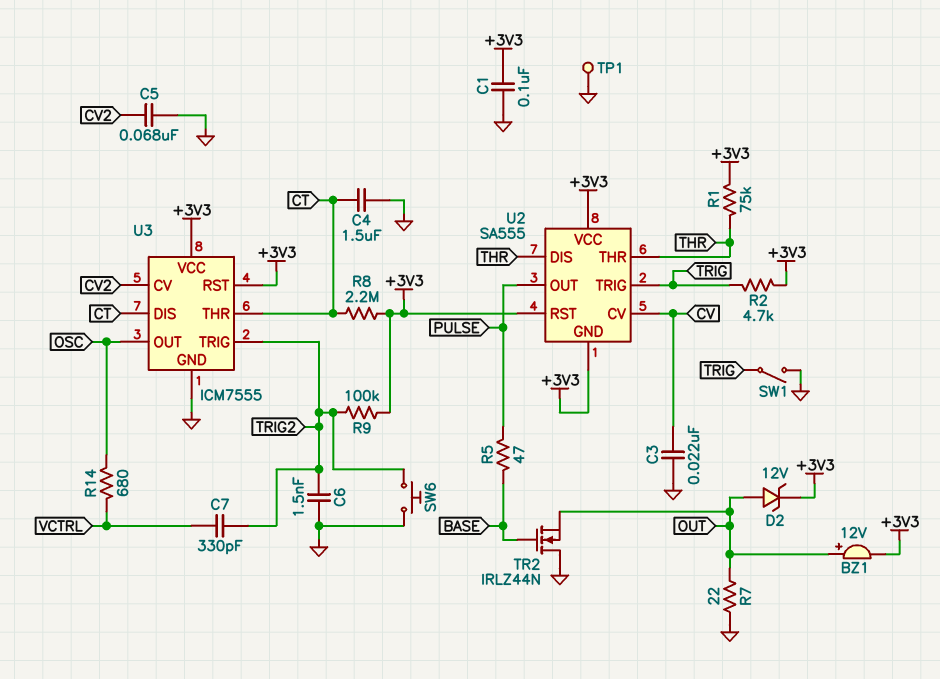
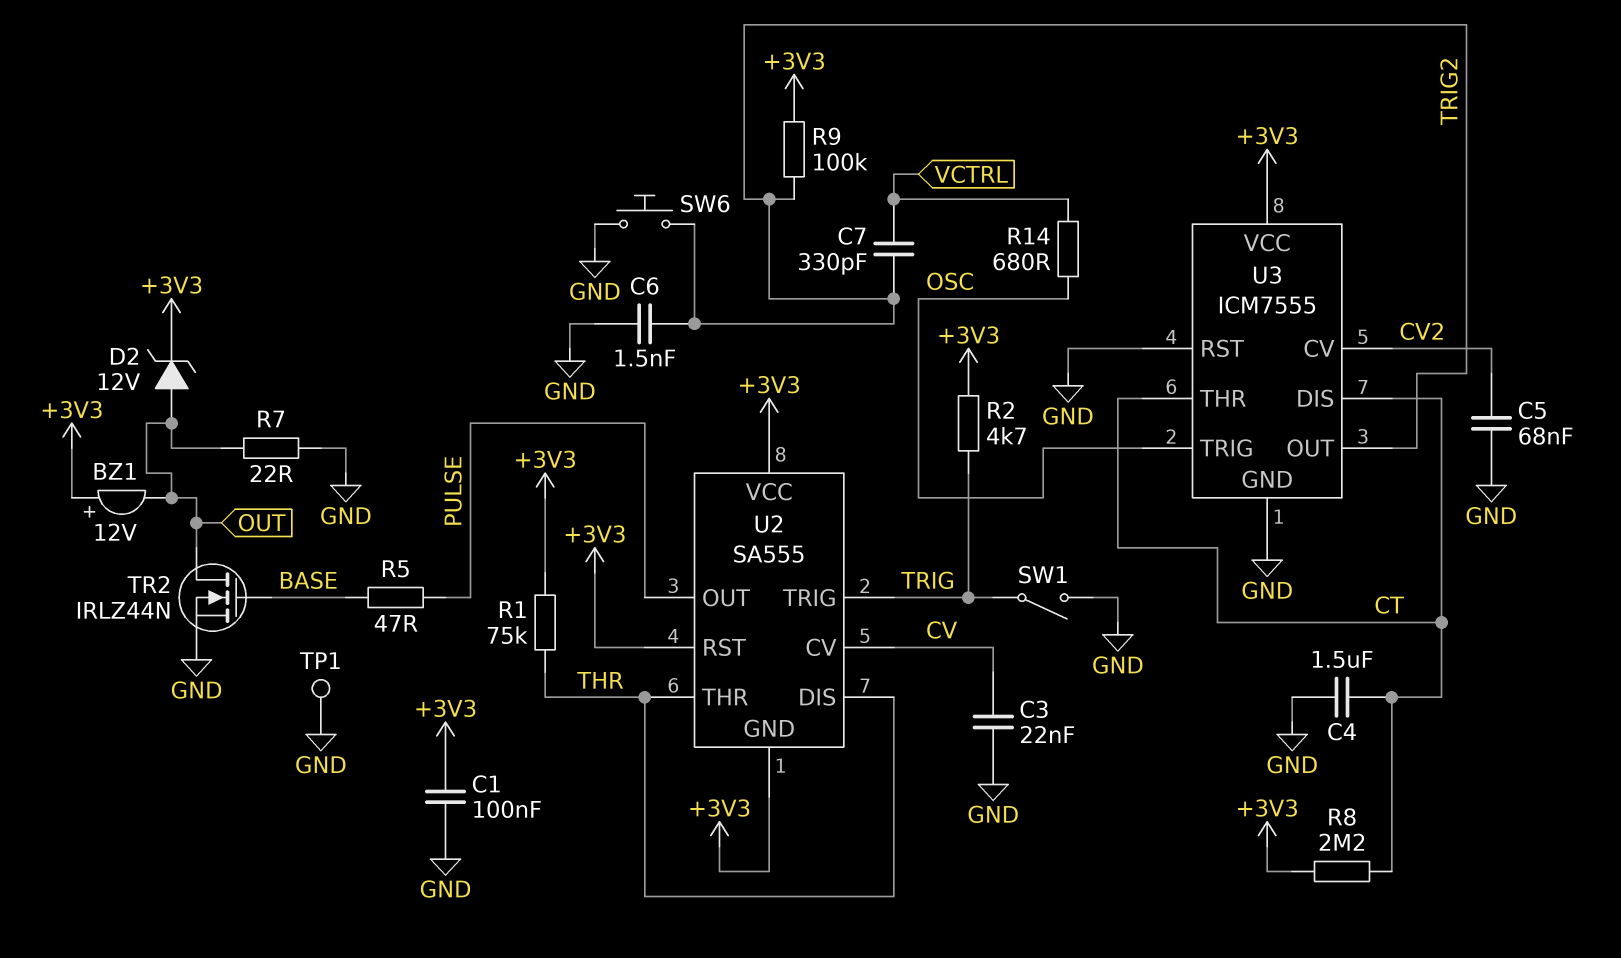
BZ1: buzzer 12V (plus OUT, minus +3V3) -> buzzer 12V (plus +3V3, minus OUT)
TR2: NMOS IRLZ44N (G BASE, D GND, S OUT) -> NMOS IRLZ44N (G BASE, D OUT, S GND)
U3 pin OUT: OSC -> TRIG2
U3 pin RST: +3V3 -> GND
U3 pin TRIG: TRIG2 -> OSC

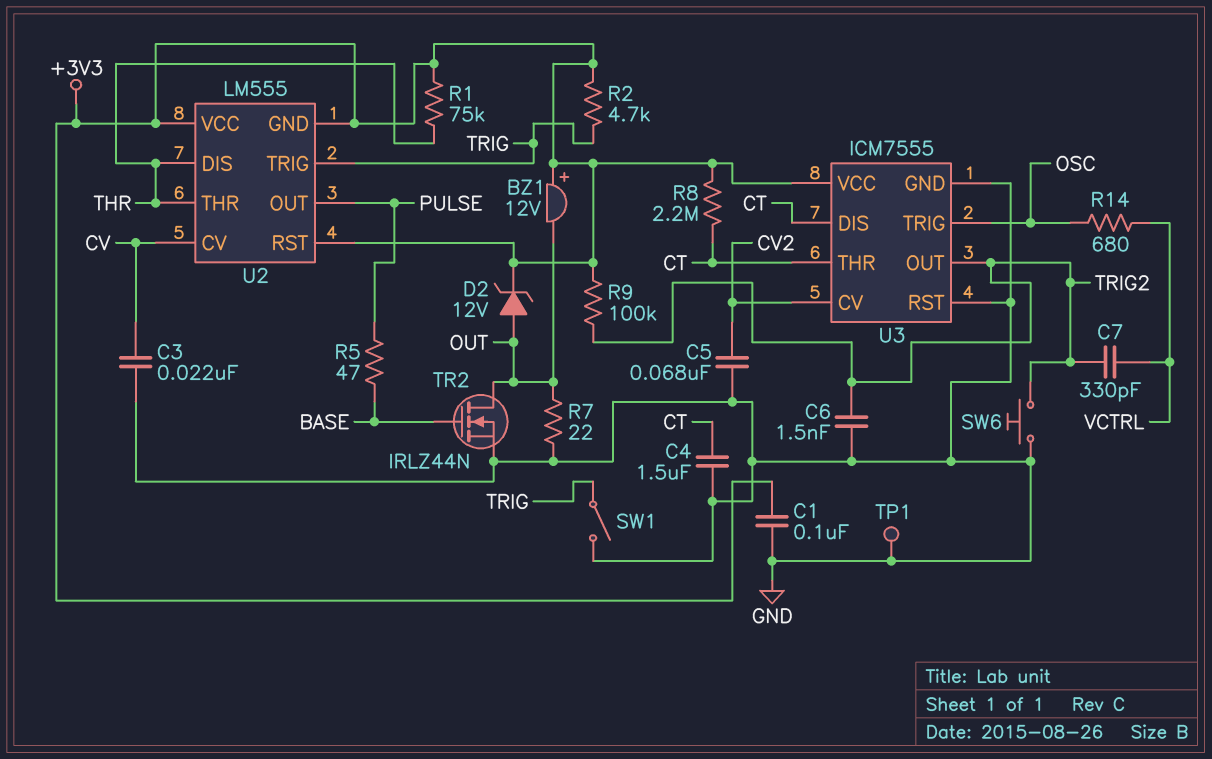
U2: SA555 -> LM555

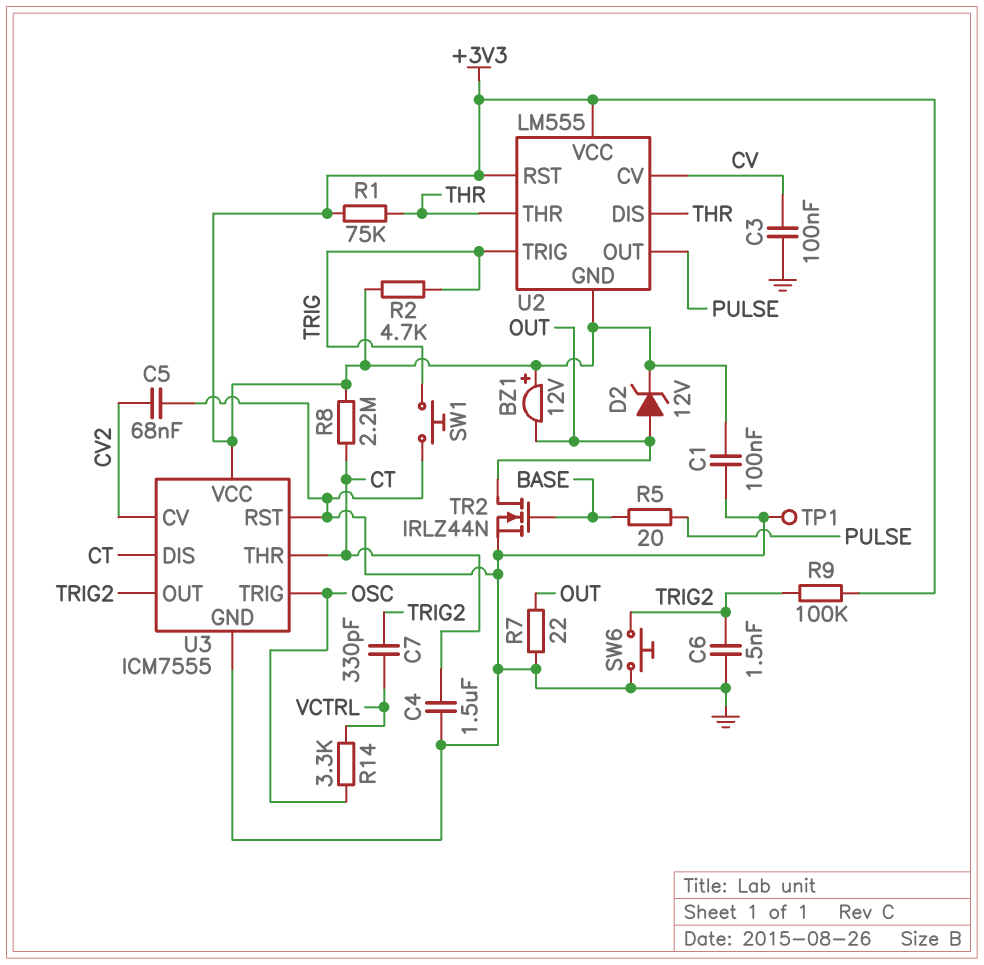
C3: 22nF (CV, GND) -> 100nF (CV, GND)
R5: 47 (BASE, PULSE) -> 20 (BASE, PULSE)
R14: 680 (OSC, VCTRL) -> 3.3k (OSC, VCTRL)
SW1: switch (GND, TRIG) -> button (GND, TRIG)

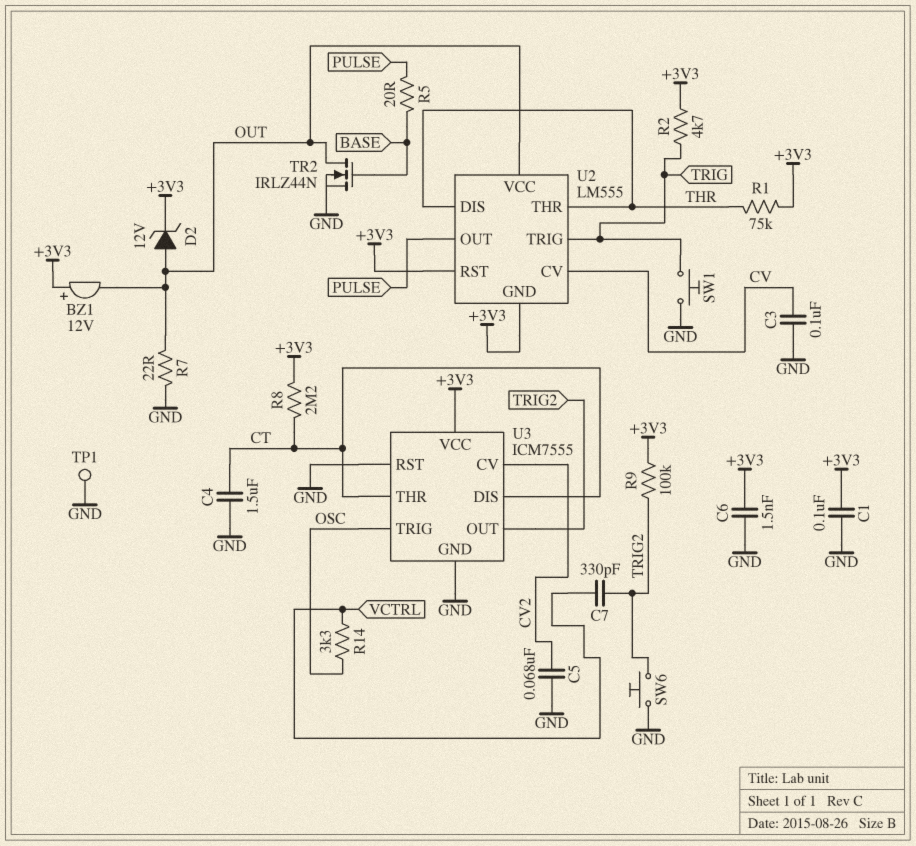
C6: 1.5nF (GND, TRIG2) -> 1.5nF (+3V3, GND)
U2 pin VCC: +3V3 -> OUT

